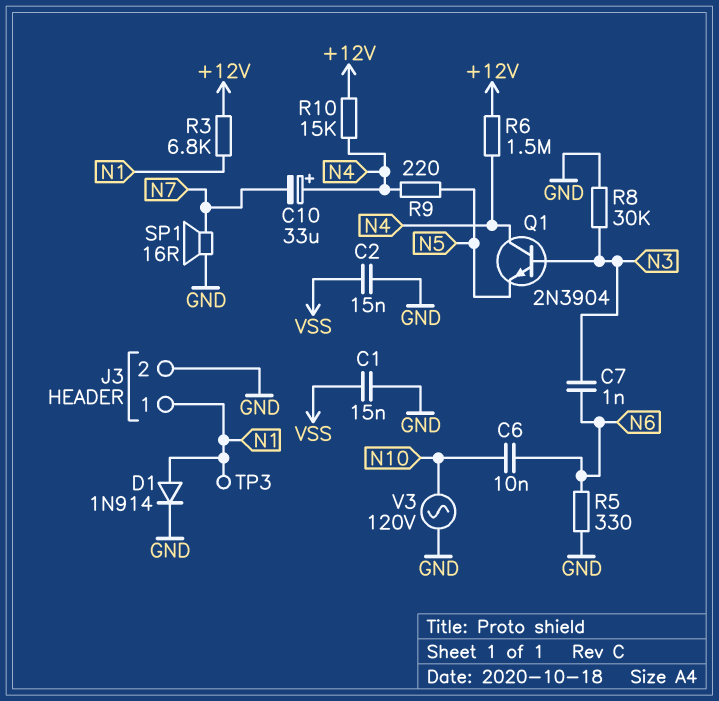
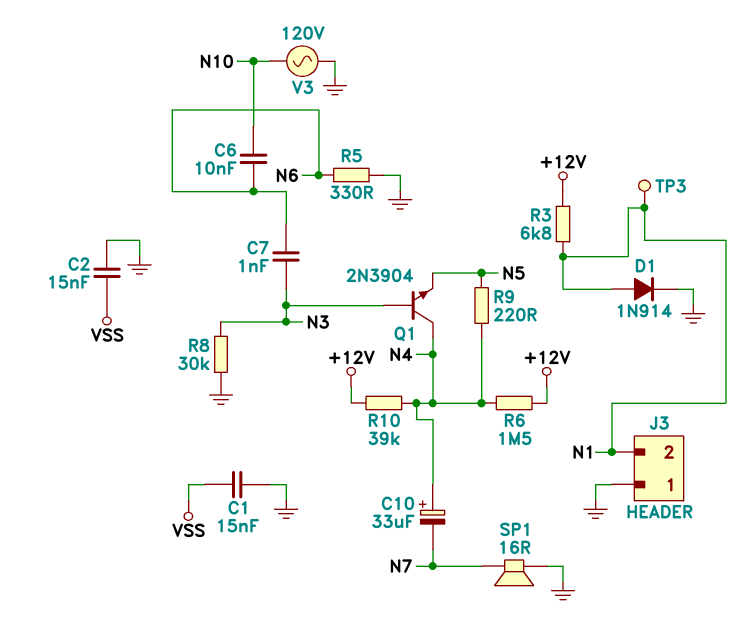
J3 pin 1: N1 -> GND
J3 pin 2: GND -> N1
R10: 15k (+12V, N4) -> 39k (+12V, N4)

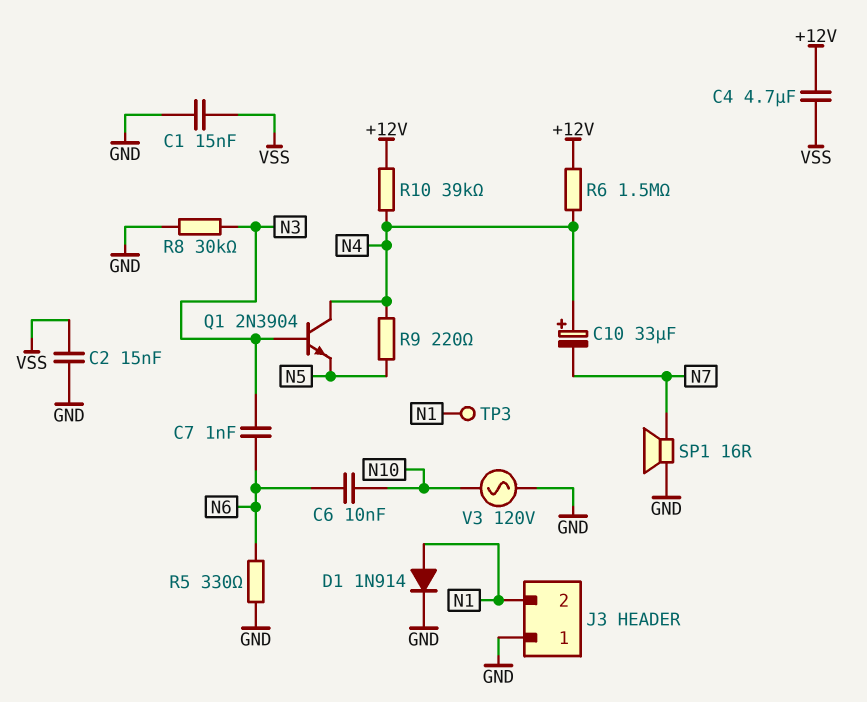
C4: none -> 4.7uF (+12V, VSS)
R3: 6.8k (+12V, N1) -> none

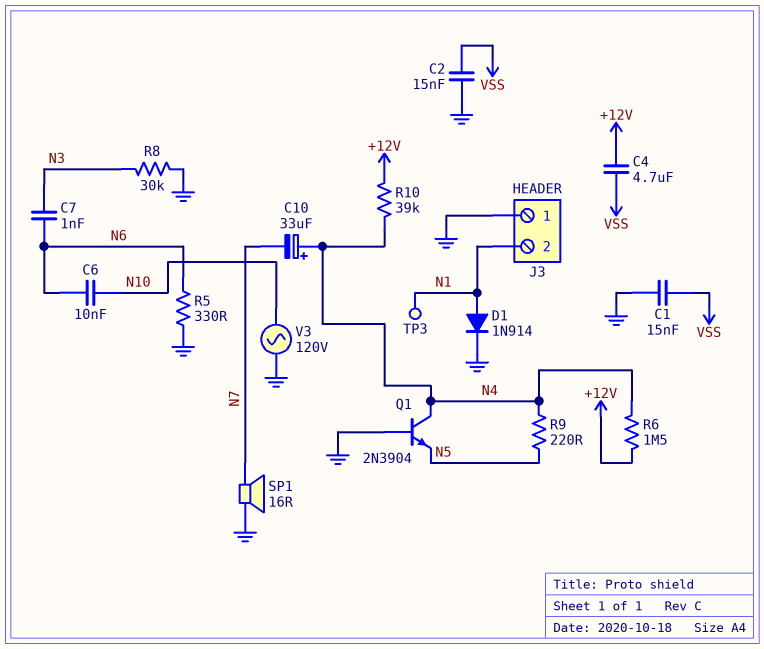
Q1: NPN 2N3904 (B N3, C N4, E N5) -> NPN 2N3904 (B GND, C N4, E N5)

